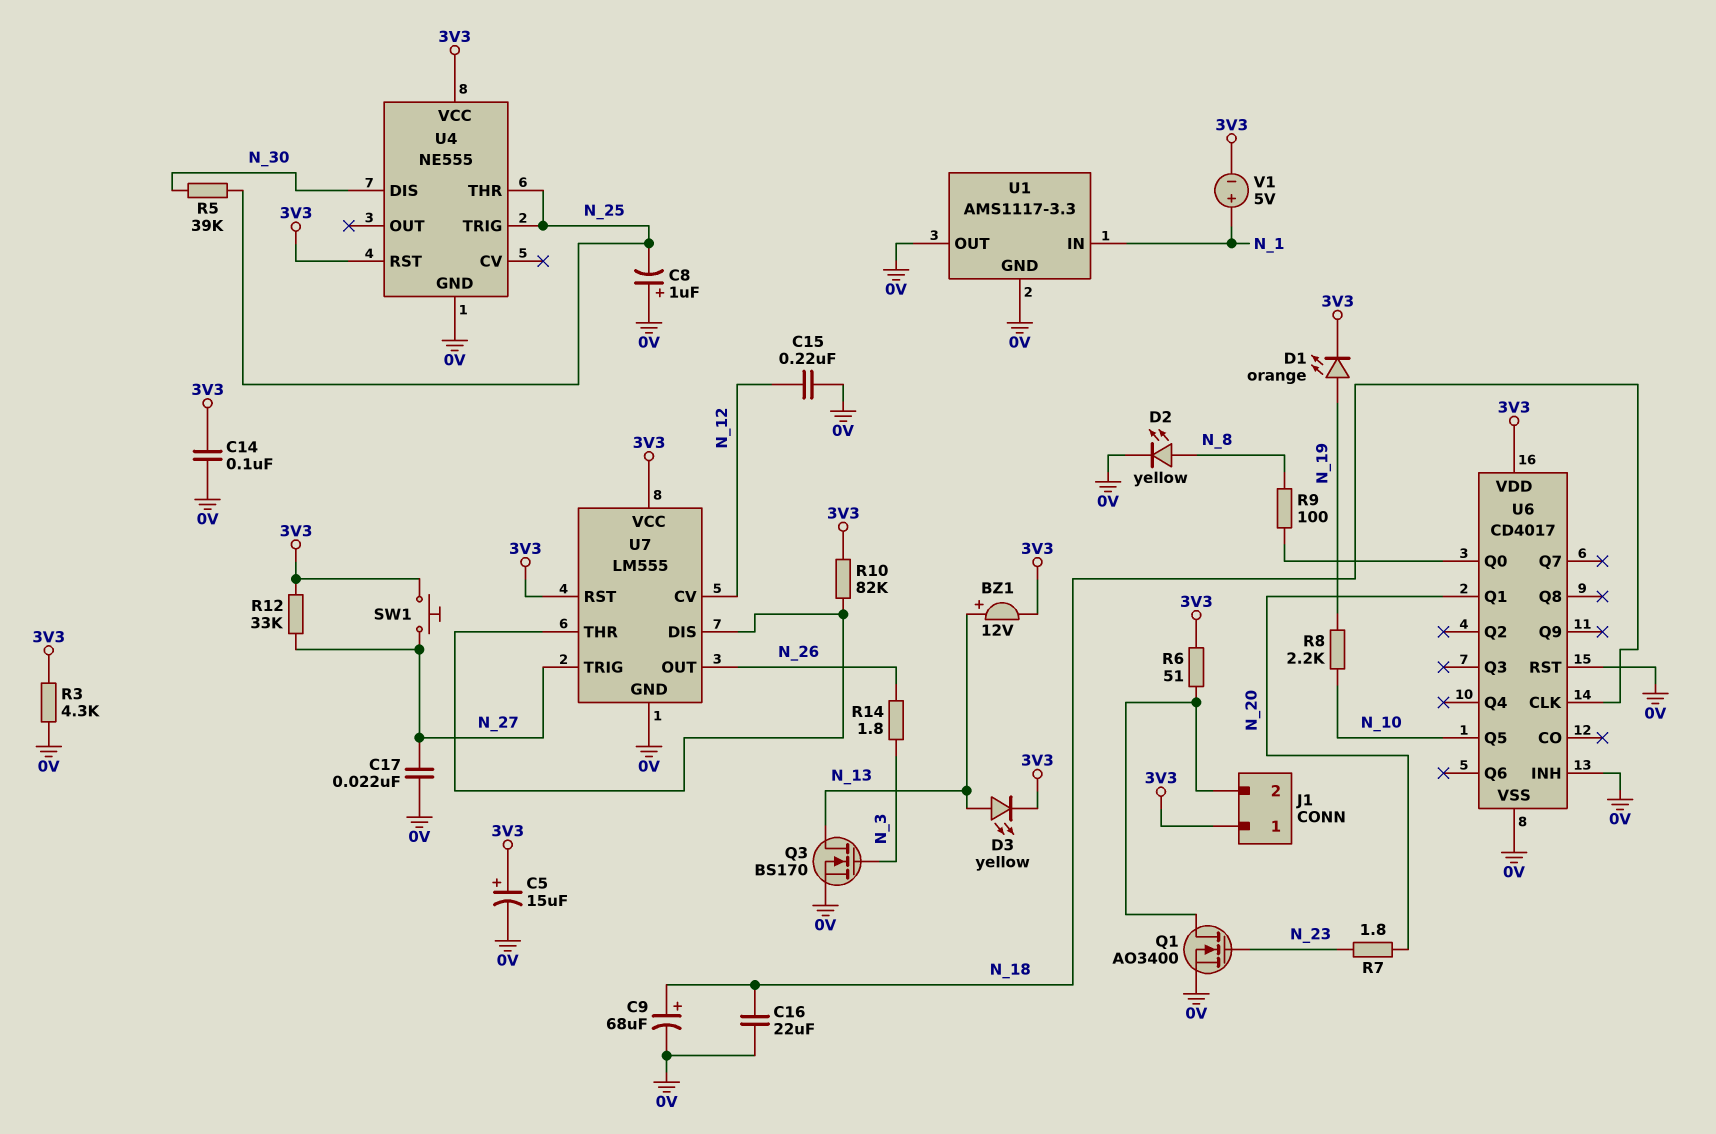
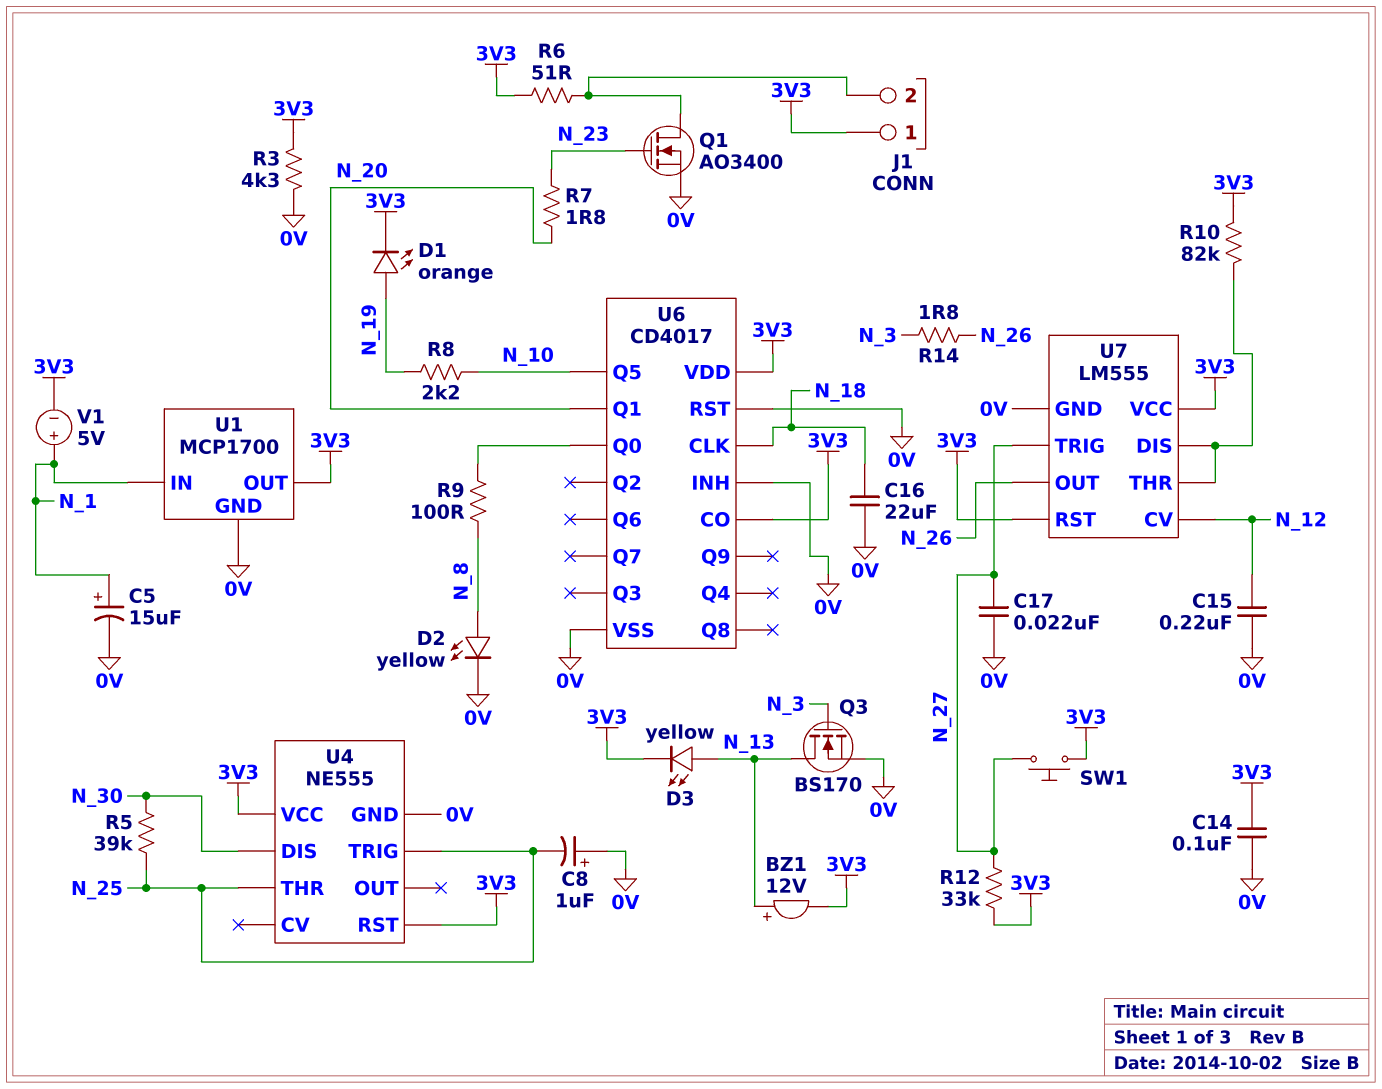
C5: 15uF (plus 3V3, minus 0V) -> 15uF (plus N_1, minus 0V)
C9: 68uF (plus N_18, minus 0V) -> none
U1: AMS1117-3.3 -> MCP1700
U1 pin OUT: 0V -> 3V3
U6 pin CO: none -> 3V3

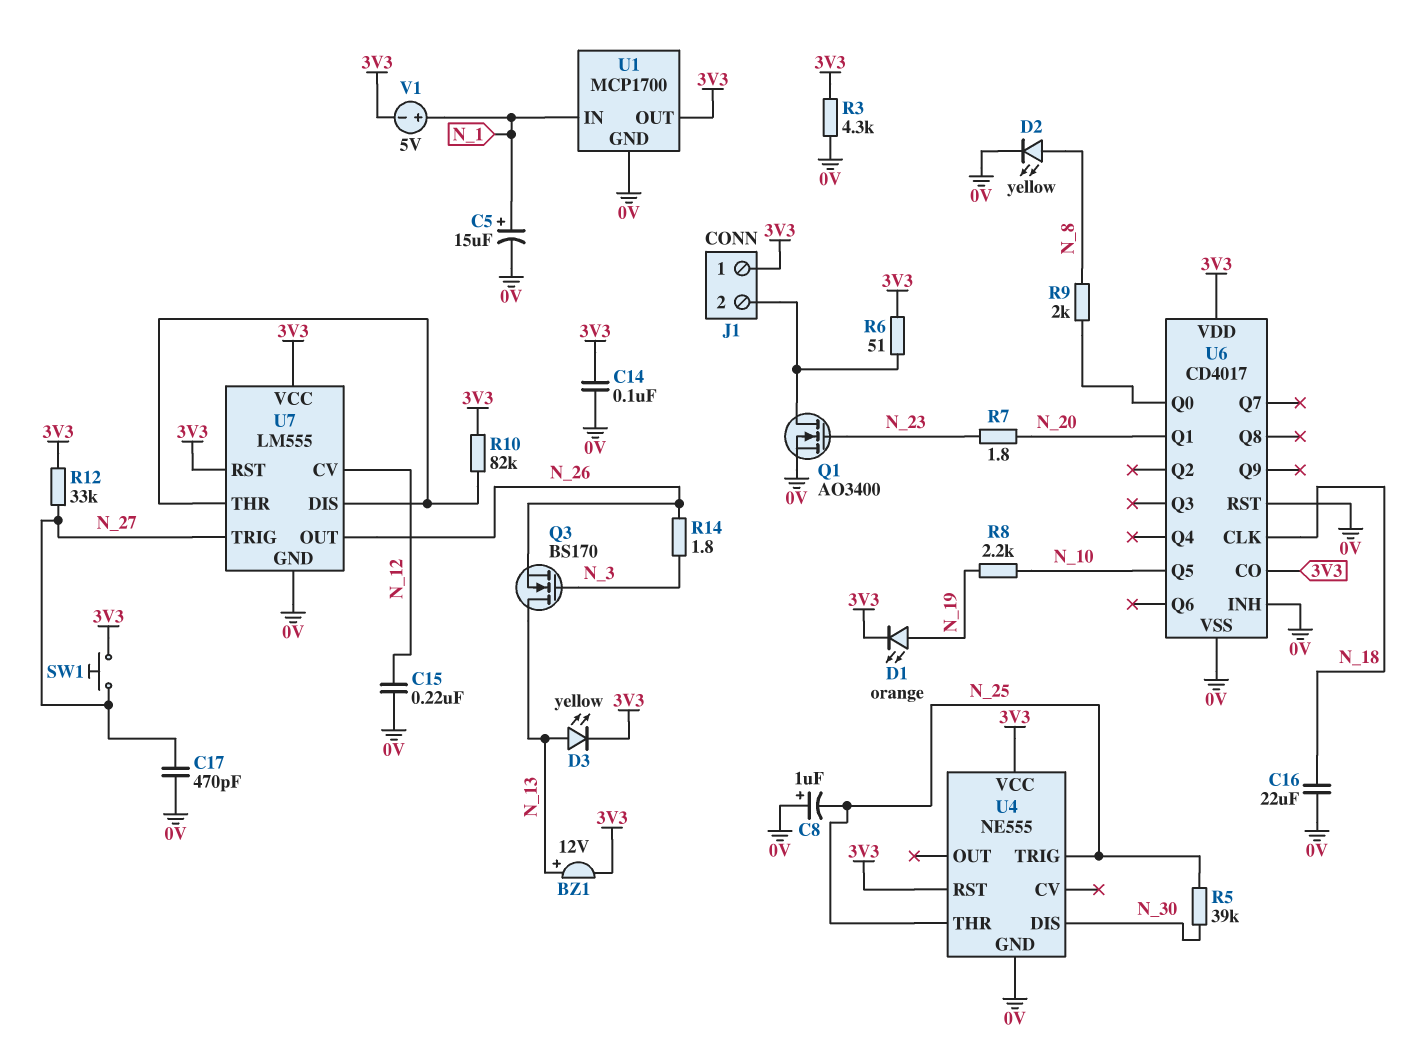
C17: 22nF (0V, N_27) -> 470pF (0V, N_27)
Q3: NMOS BS170 (G N_3, D N_13, S 0V) -> NMOS BS170 (G N_3, D N_13, S N_26)
R9: 100 (N_8, U6/Q0) -> 2k (N_8, U6/Q0)

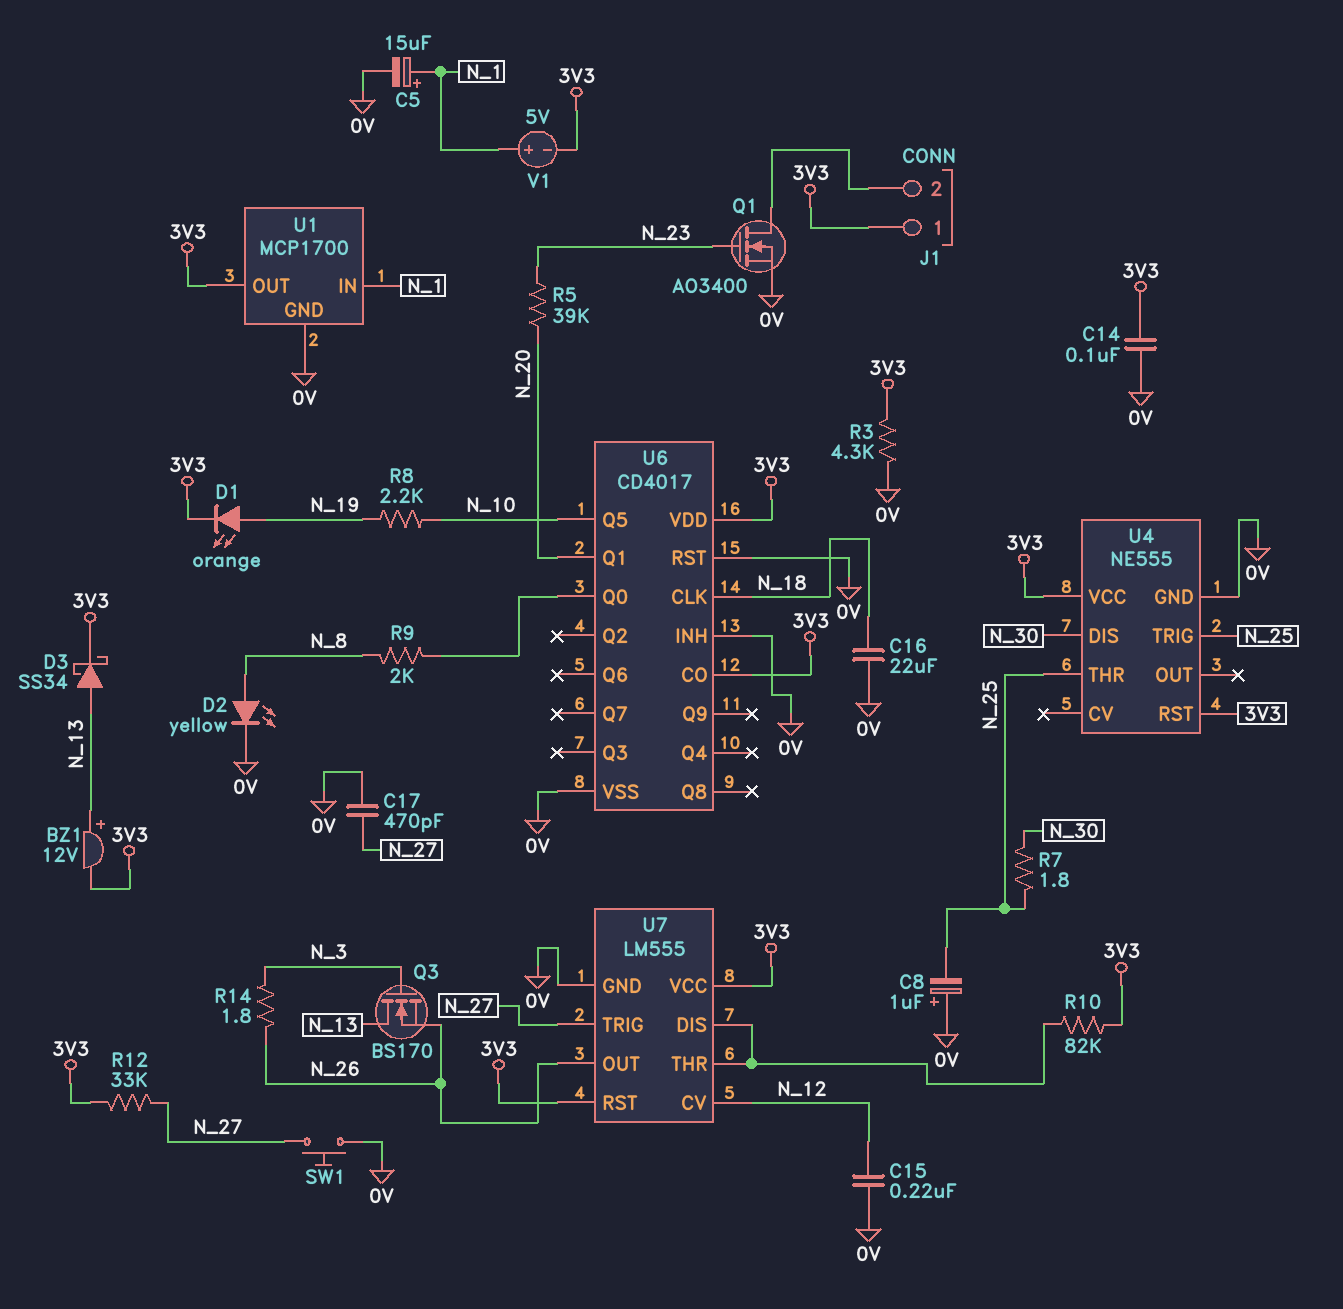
D3: LED yellow (A N_13, K 3V3) -> schottky SS34 (A N_13, K 3V3)
R5: 39k (N_25, N_30) -> 39k (N_20, N_23)
R6: 51 (3V3, J1/2) -> none
R7: 1.8 (N_20, N_23) -> 1.8 (N_25, N_30)
SW1: button (3V3, N_27) -> button (0V, N_27)

